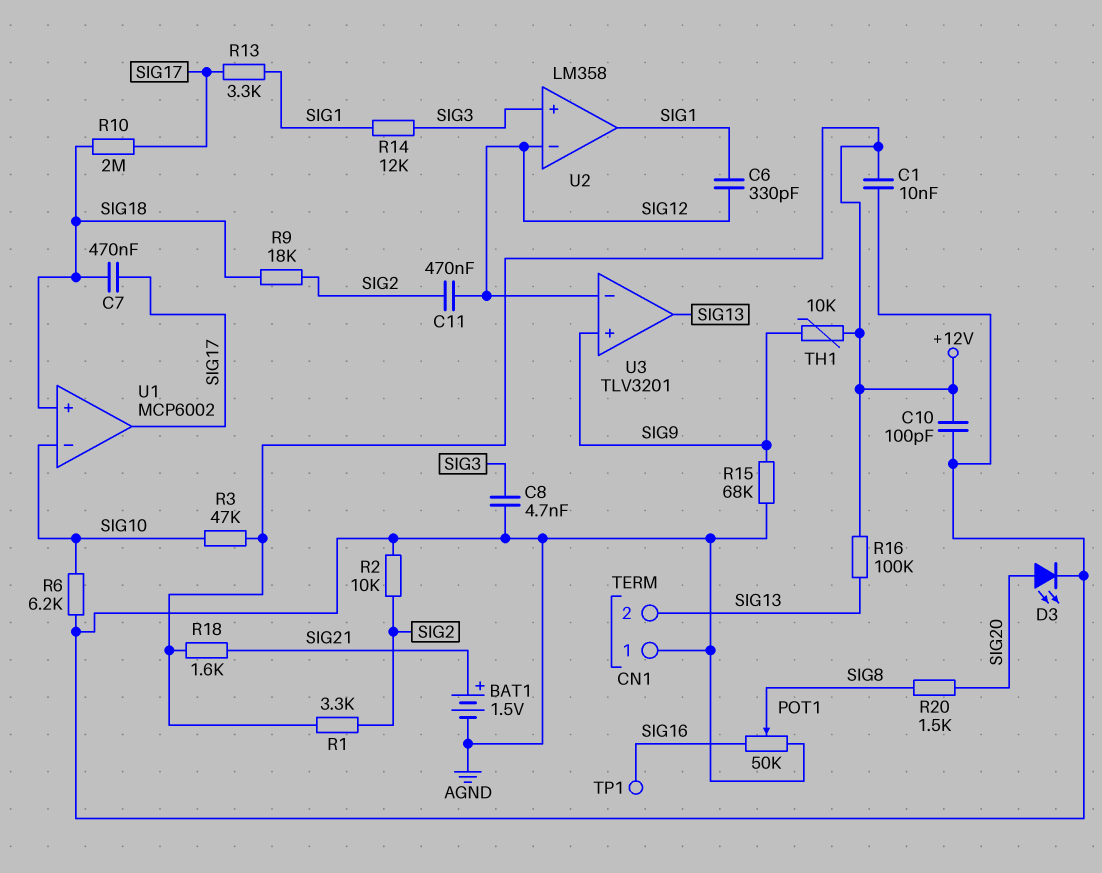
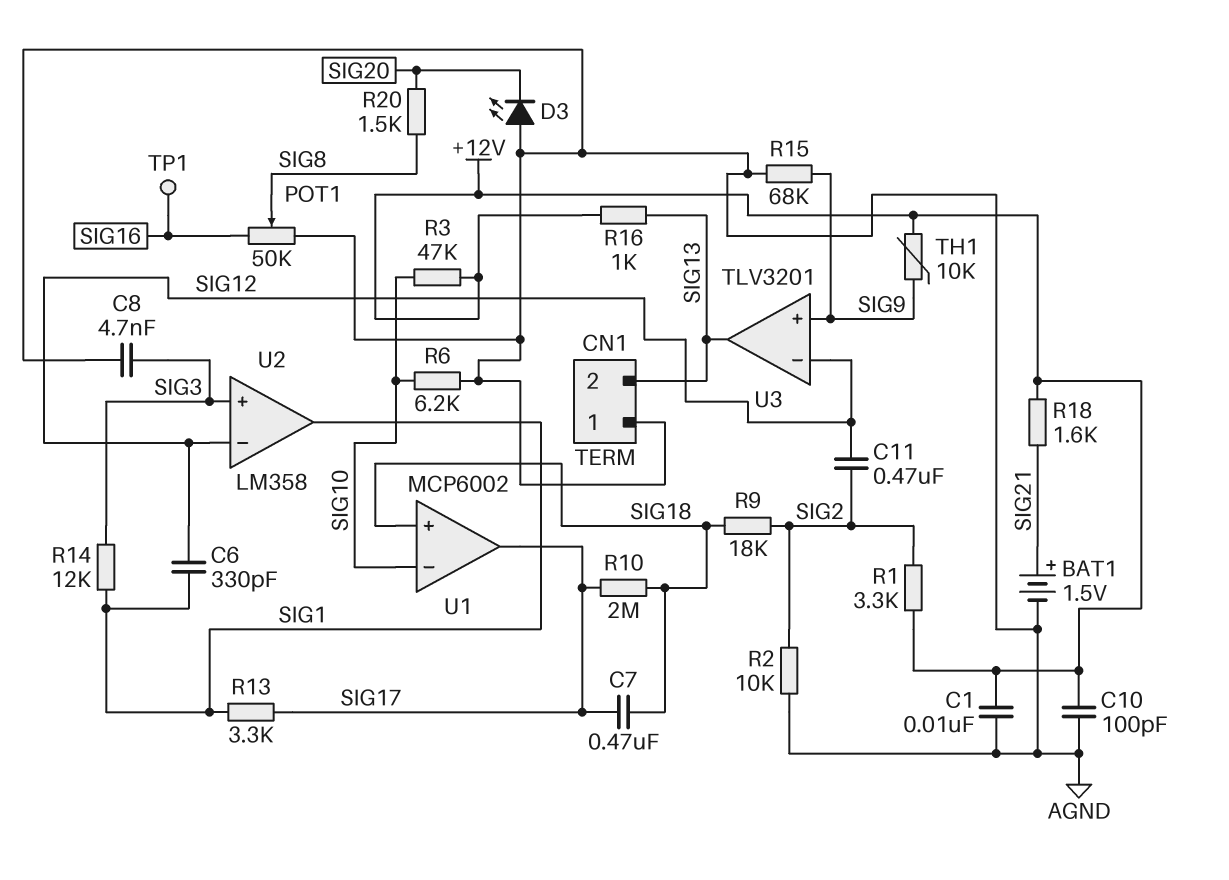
D3: LED (A SIG20, K AGND) -> LED (A AGND, K SIG20)
R16: 100k (+12V, SIG13) -> 1k (+12V, SIG13)

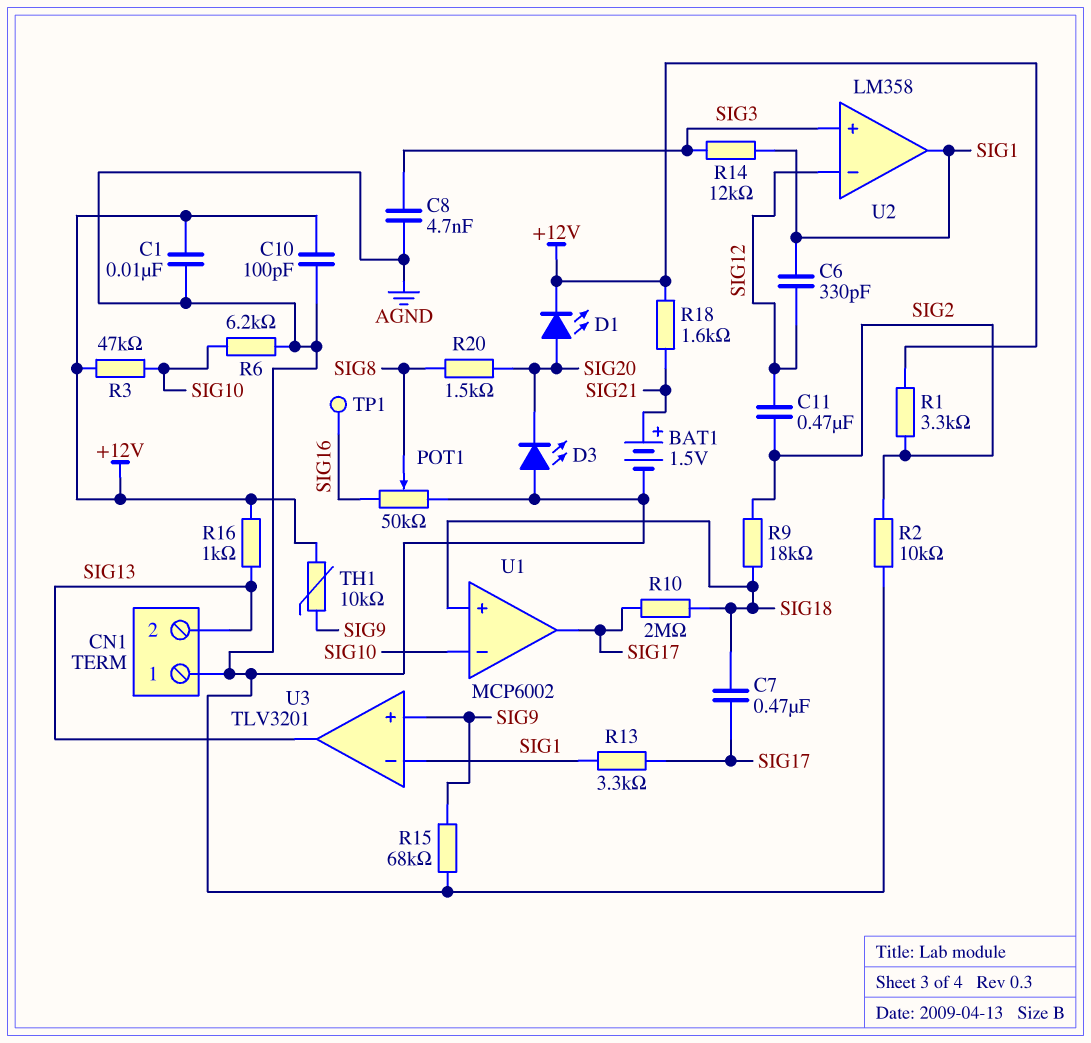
D1: none -> LED (A SIG20, K +12V)
U3 pin in-: SIG12 -> SIG1

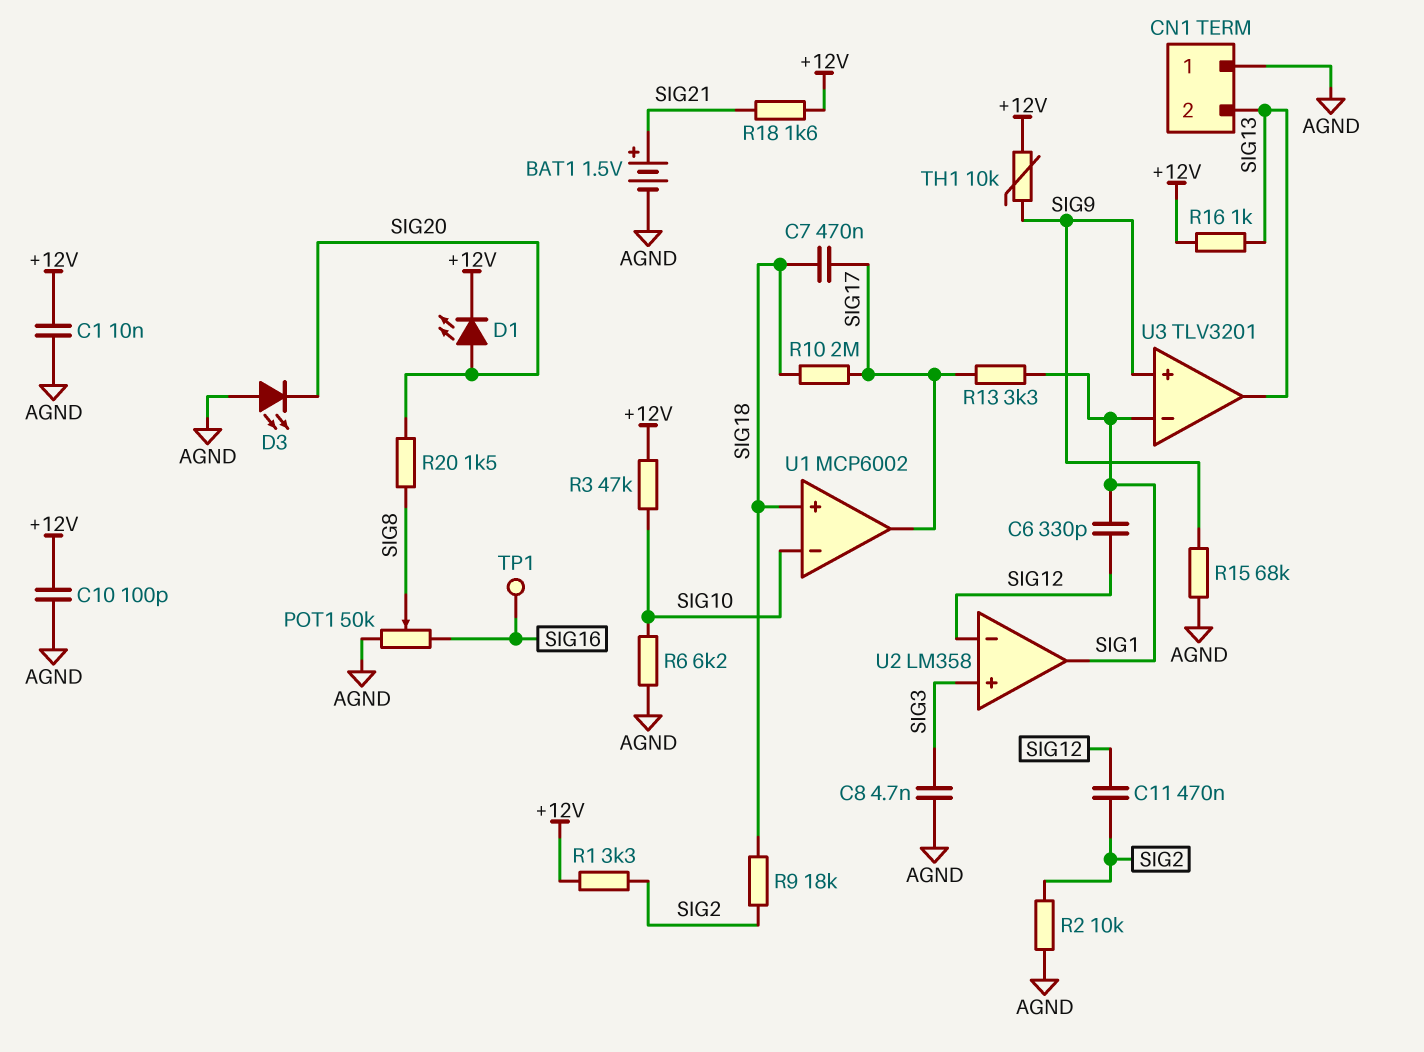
R14: 12k (SIG1, SIG3) -> none

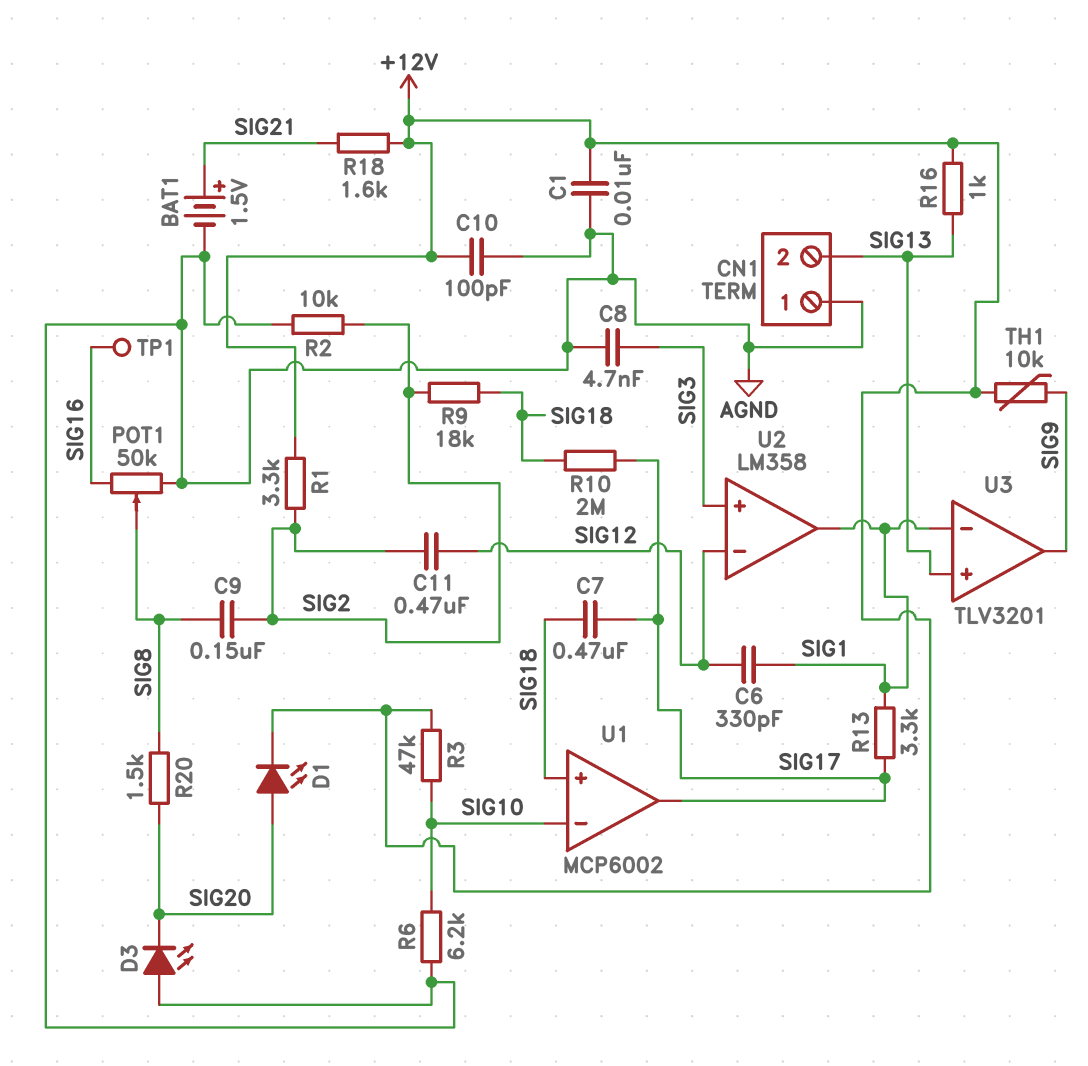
C9: none -> 150nF (SIG2, SIG8)
R15: 68k (AGND, SIG9) -> none
U3 pin in+: SIG9 -> SIG13
U3 pin out: SIG13 -> SIG9

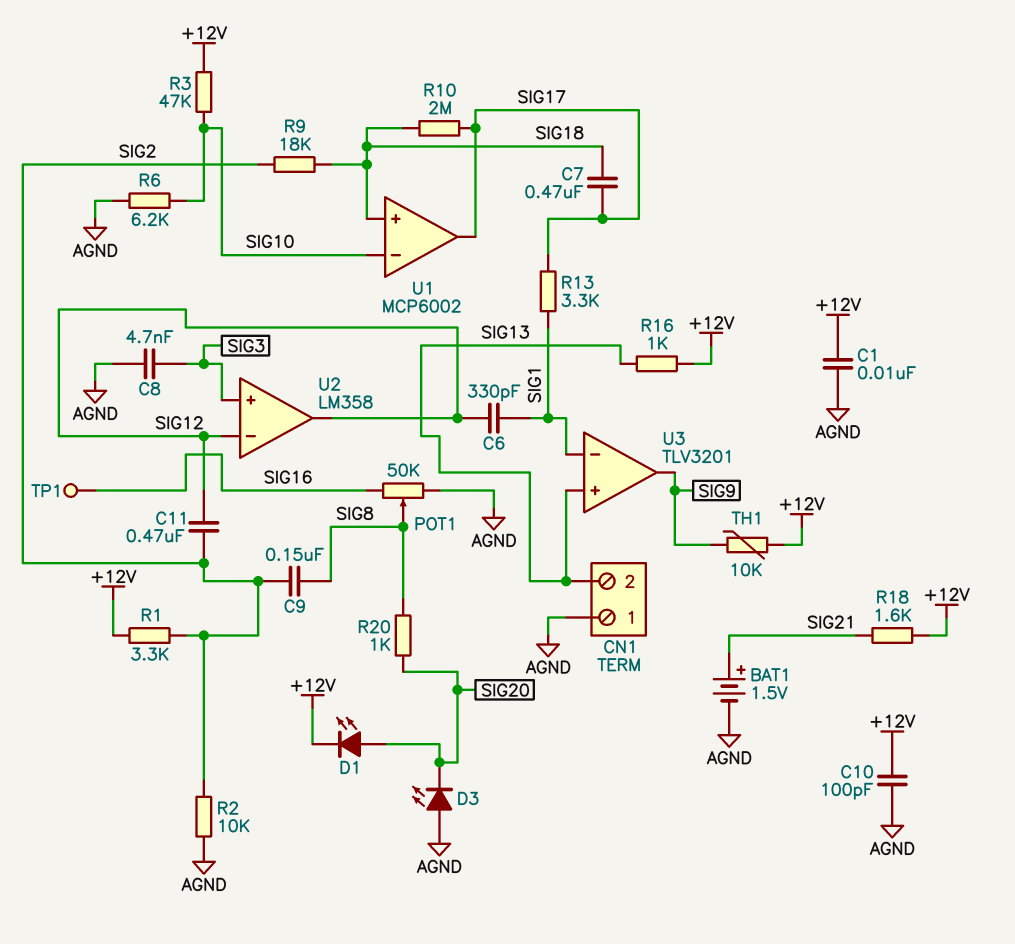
R20: 1.5k (SIG8, SIG20) -> 1k (SIG8, SIG20)
U2 pin out: SIG1 -> SIG12

